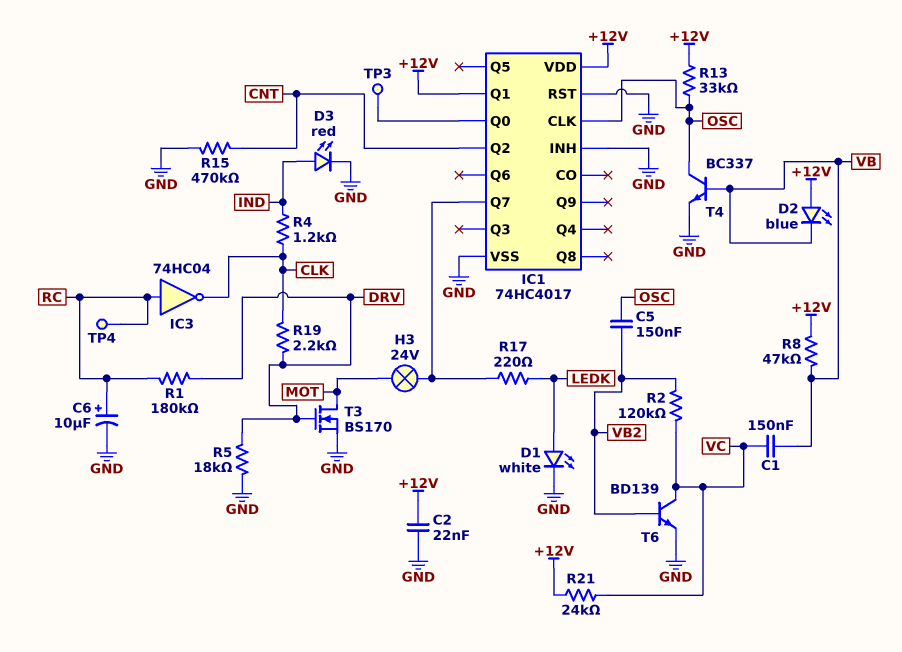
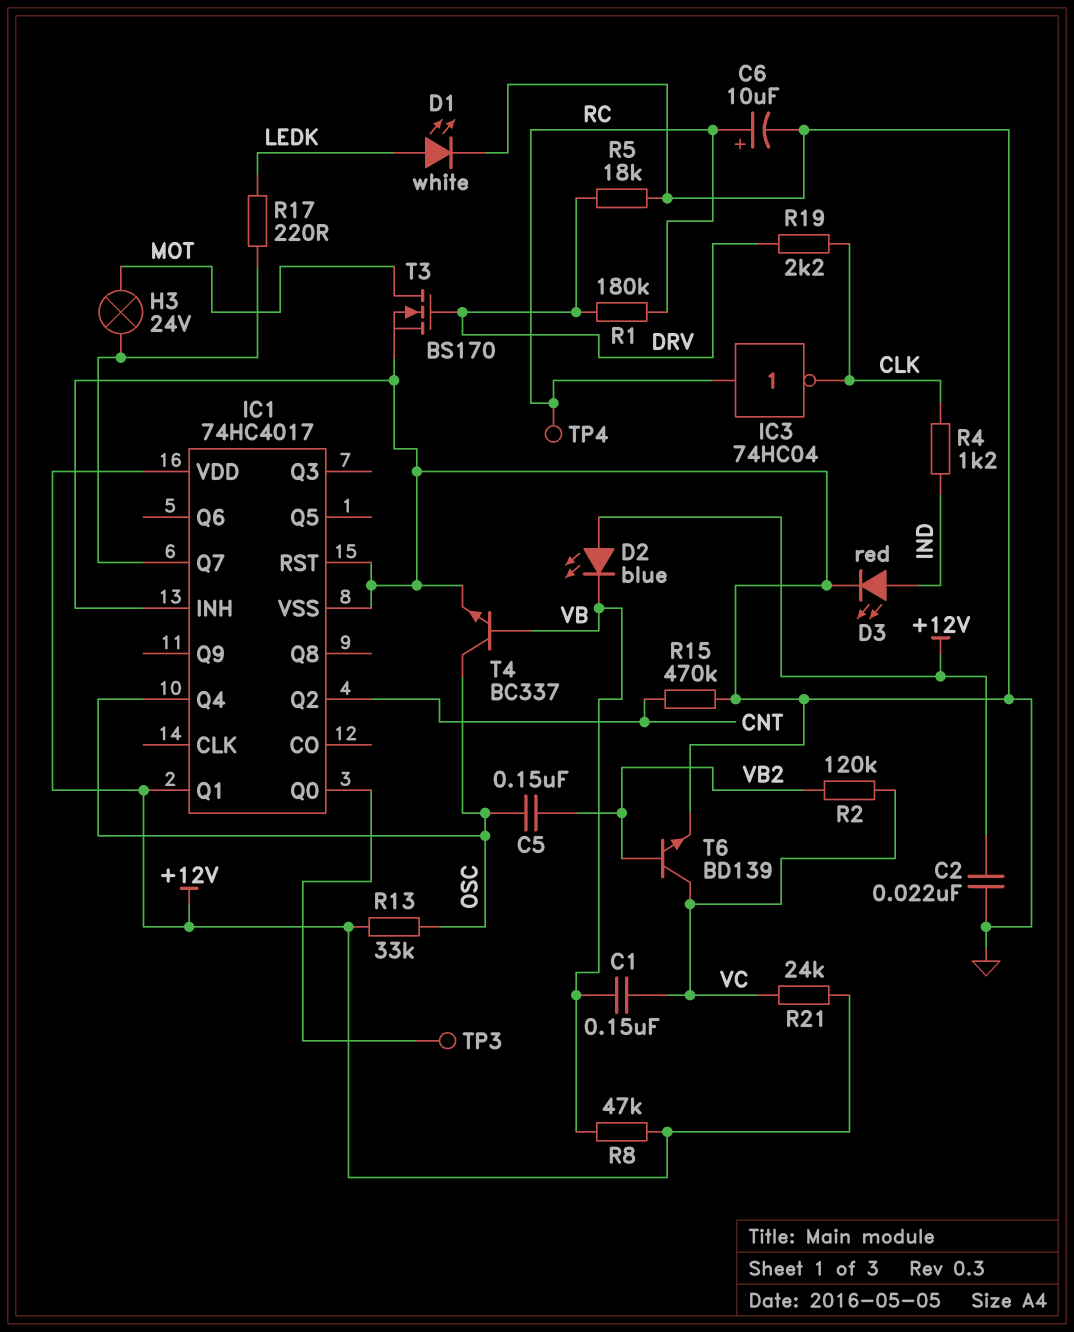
IC1 pin CLK: OSC -> none
IC1 pin Q4: none -> OSC

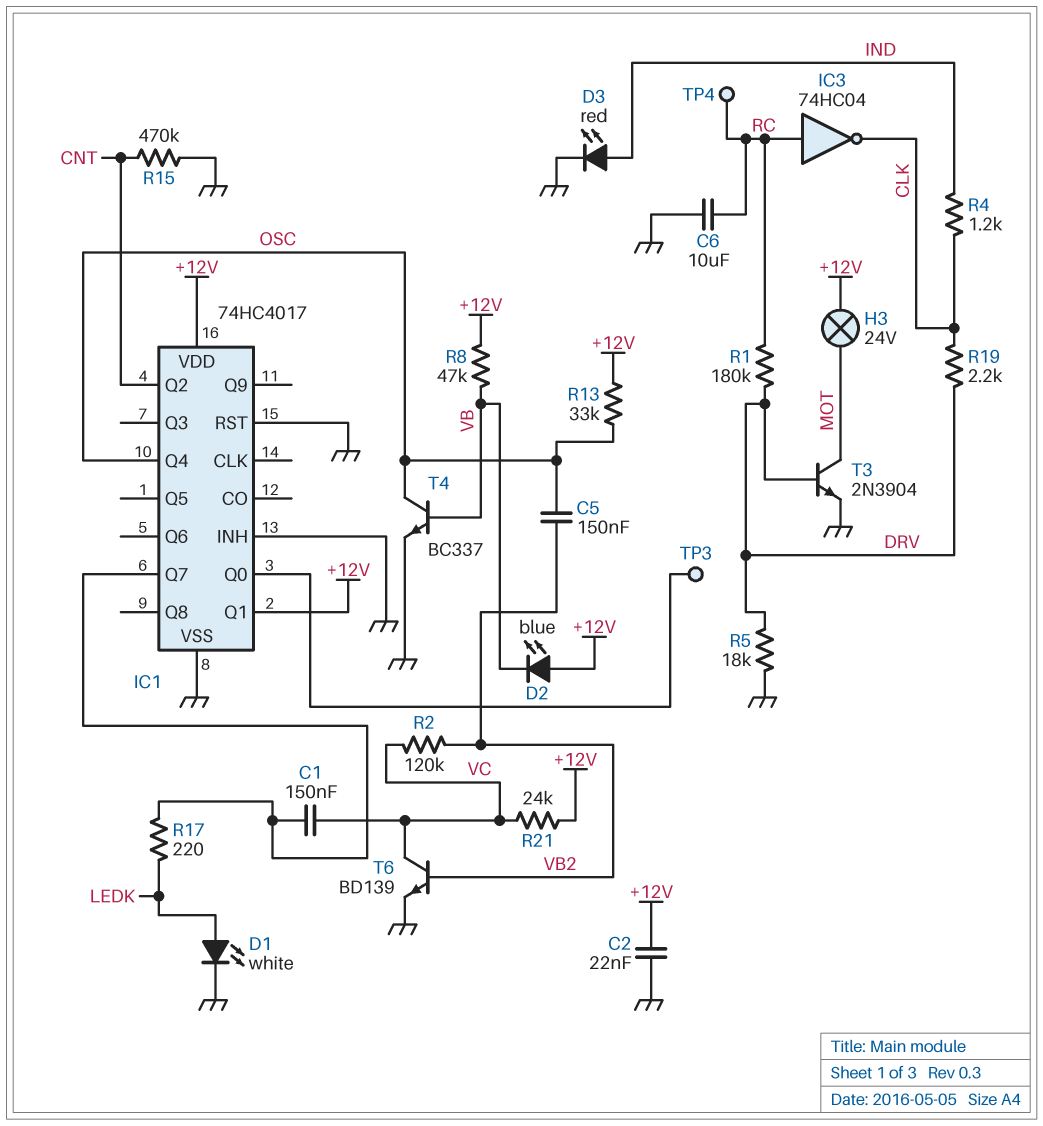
C1: 150nF (VB, VC) -> 150nF (IC1/Q7, VC)
C6: 10uF (plus RC, minus GND) -> 10uF (GND, RC)
H3: lamp 24V (IC1/Q7, MOT) -> lamp 24V (+12V, MOT)
T3: NMOS BS170 (G DRV, D MOT, S GND) -> NPN 2N3904 (B DRV, C MOT, E GND)

